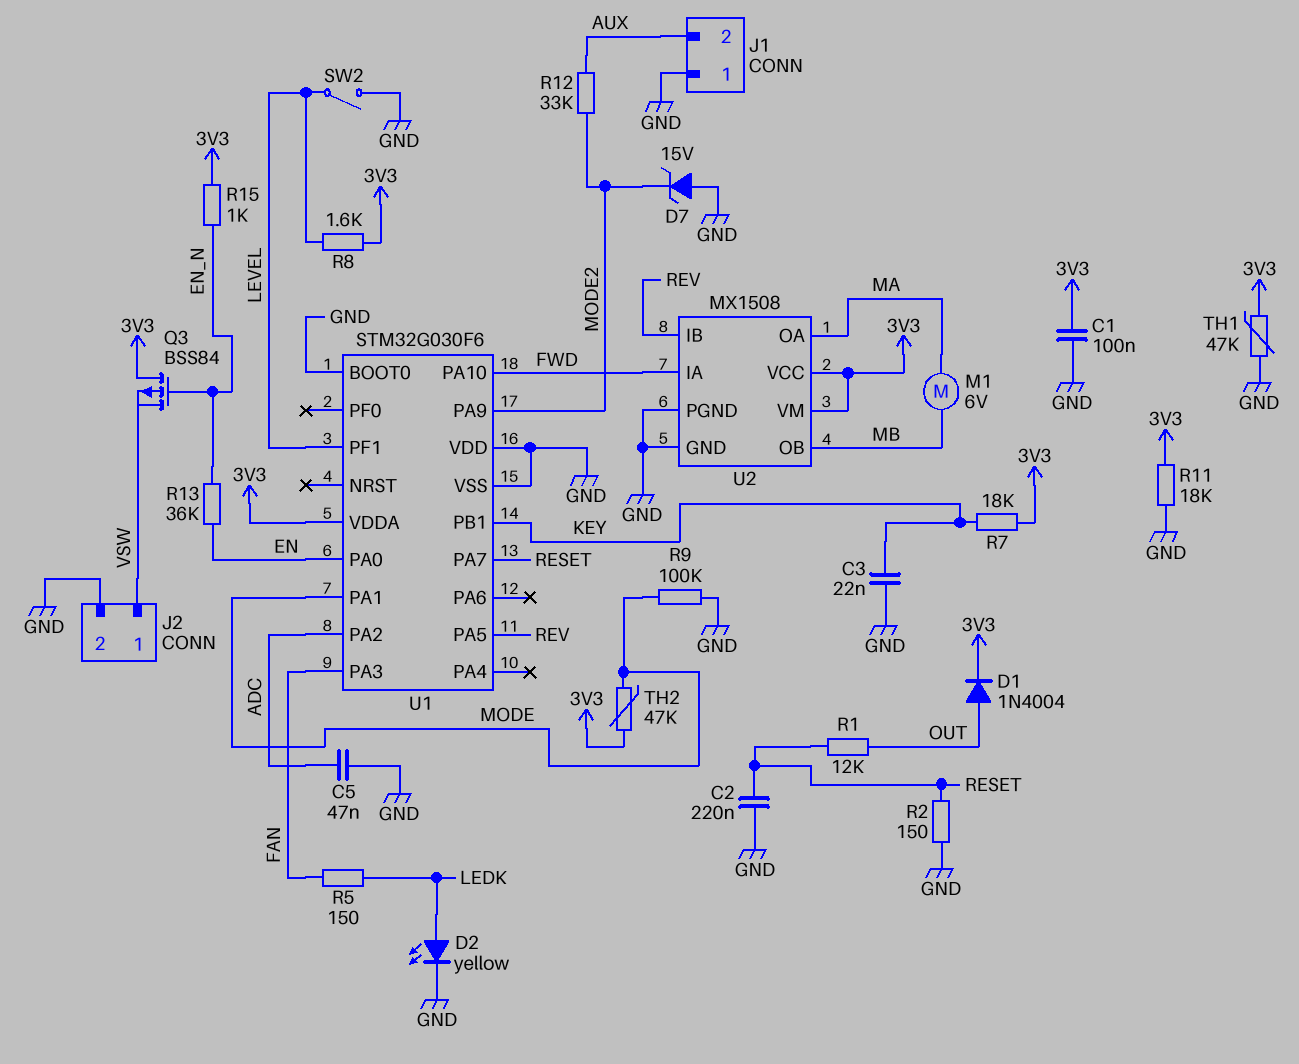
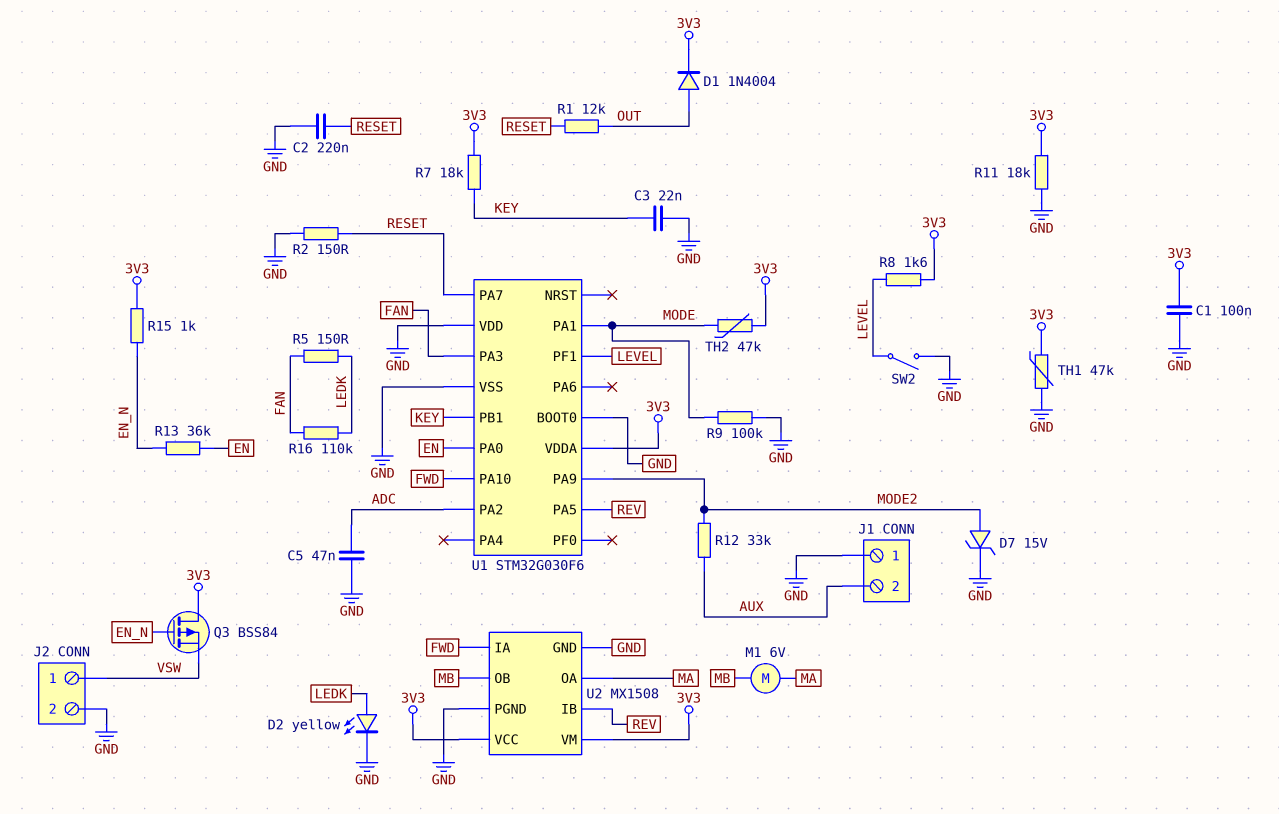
D7: zener 15V (A GND, K MODE2) -> zener 15V (A MODE2, K GND)
R16: none -> 110k (FAN, LEDK)

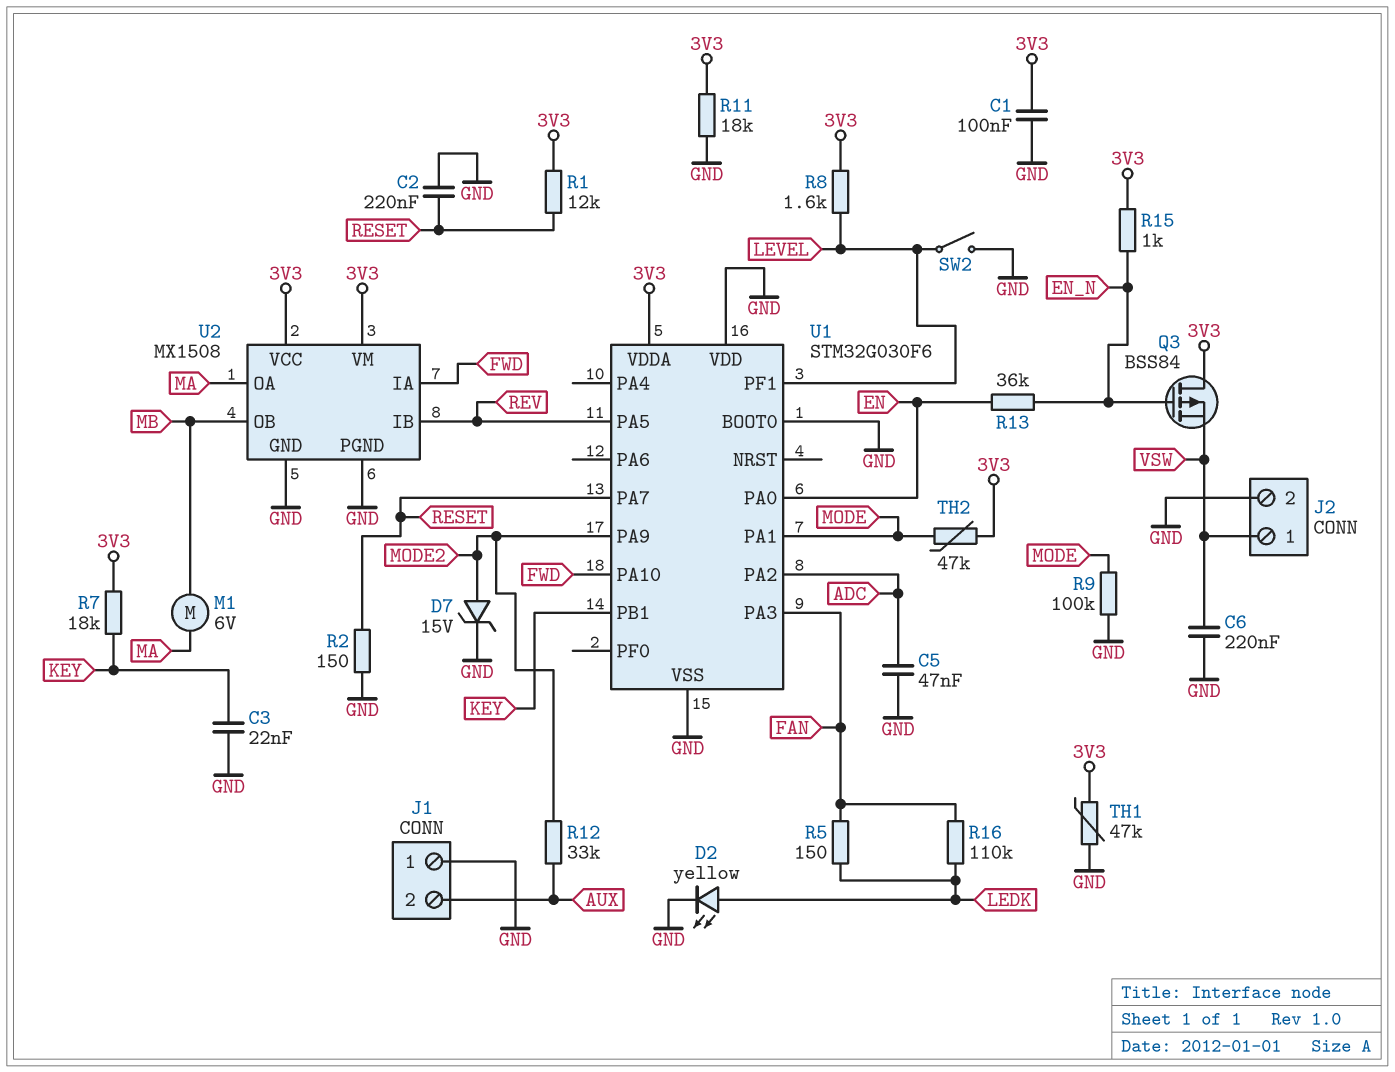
C6: none -> 220nF (GND, VSW)
D1: diode 1N4004 (A OUT, K 3V3) -> none
R1: 12k (OUT, RESET) -> 12k (3V3, RESET)

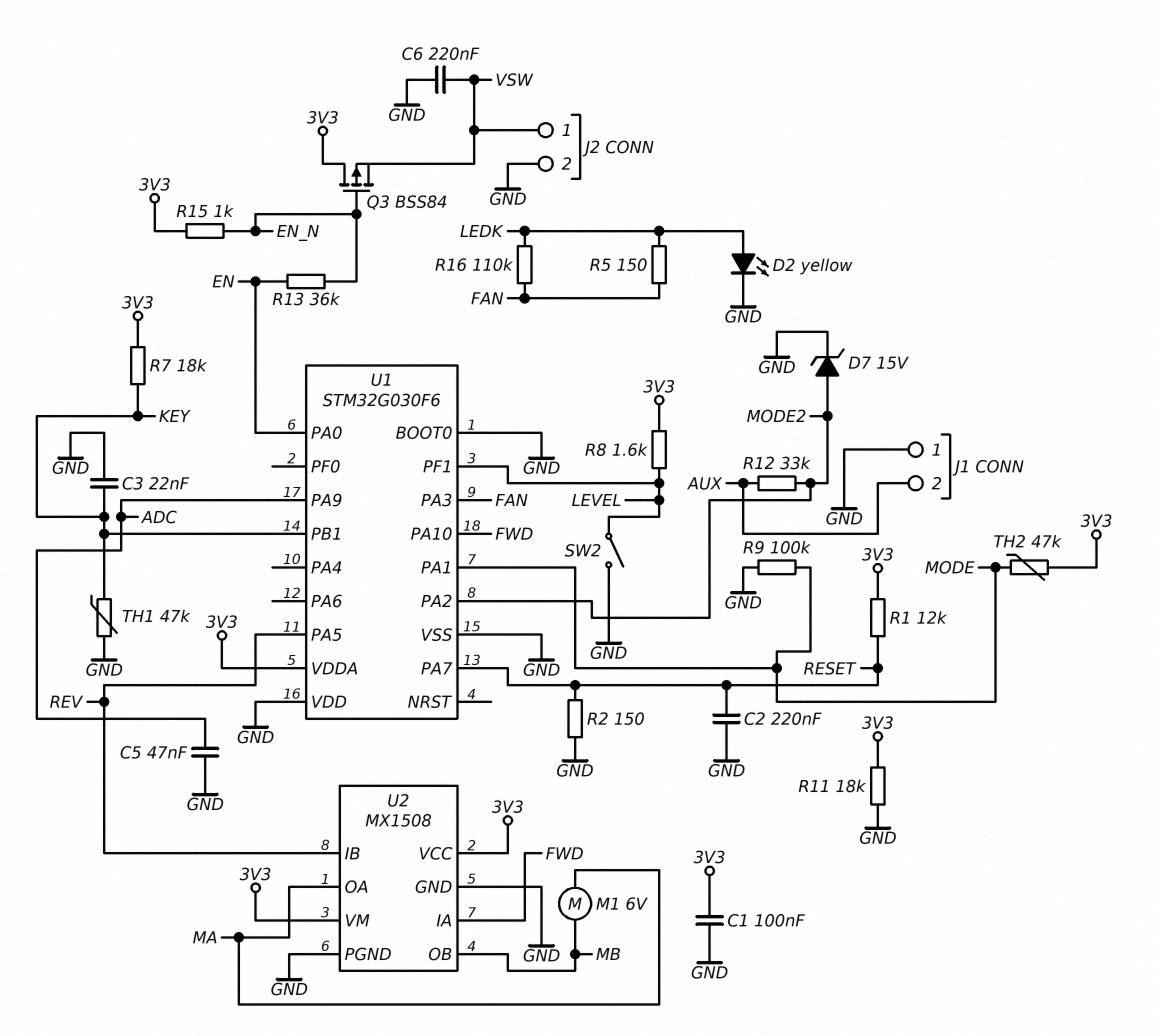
TH1: 47k (3V3, GND) -> 47k (GND, KEY)
U1 pin PA2: ADC -> MODE2
U1 pin PA9: MODE2 -> ADC

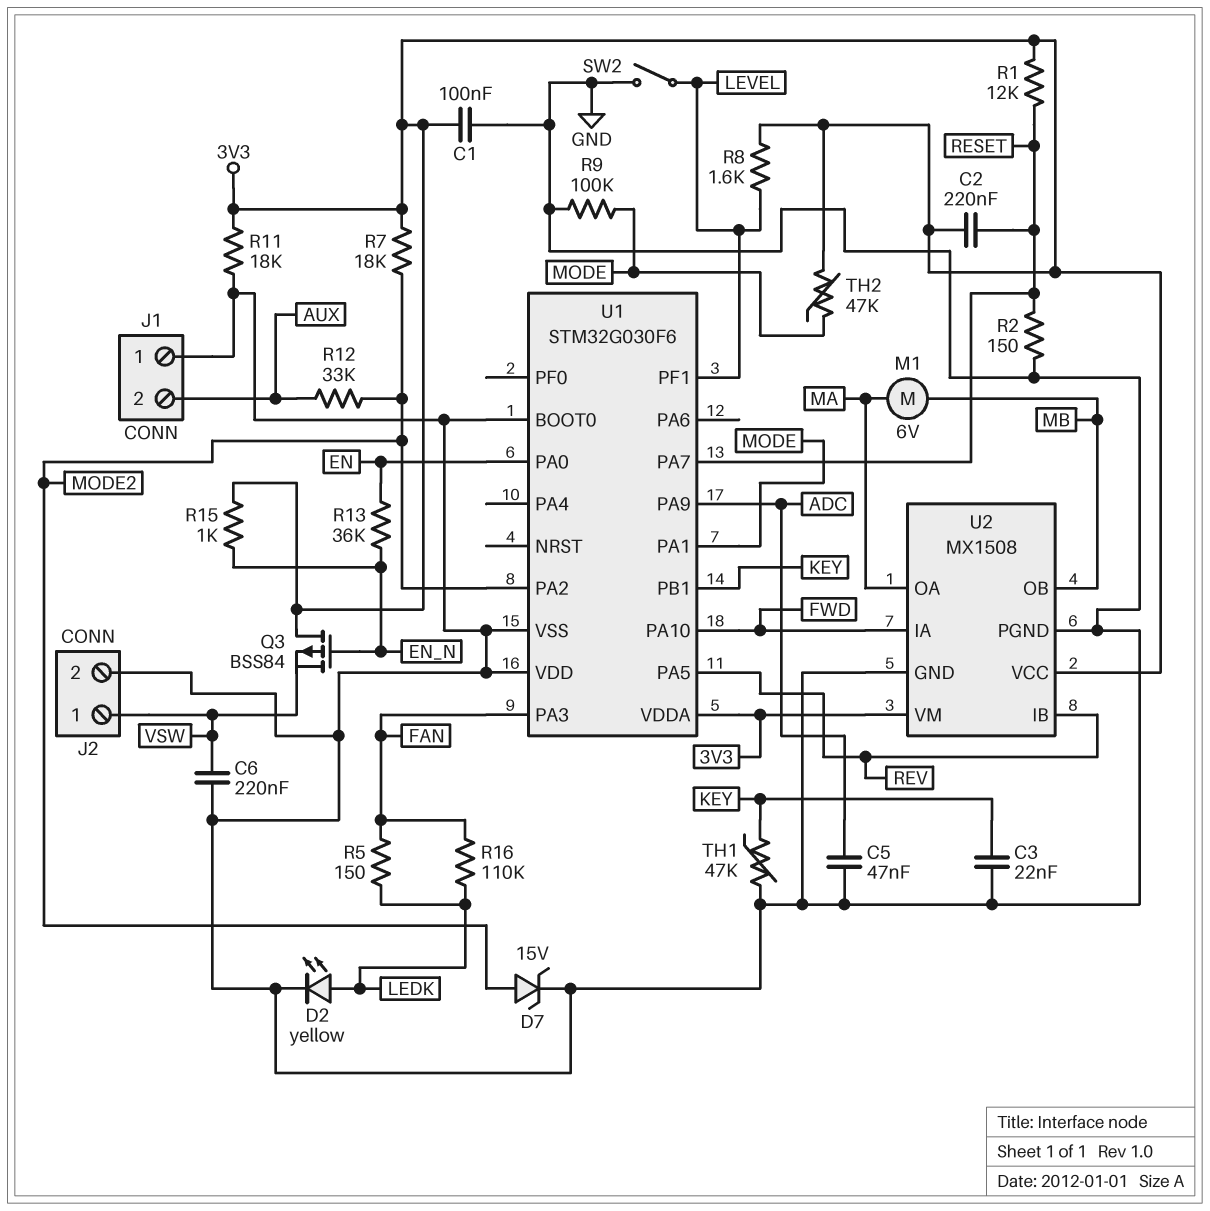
C2: 220nF (GND, RESET) -> 220nF (3V3, RESET)
R7: 18k (3V3, KEY) -> 18k (3V3, MODE2)

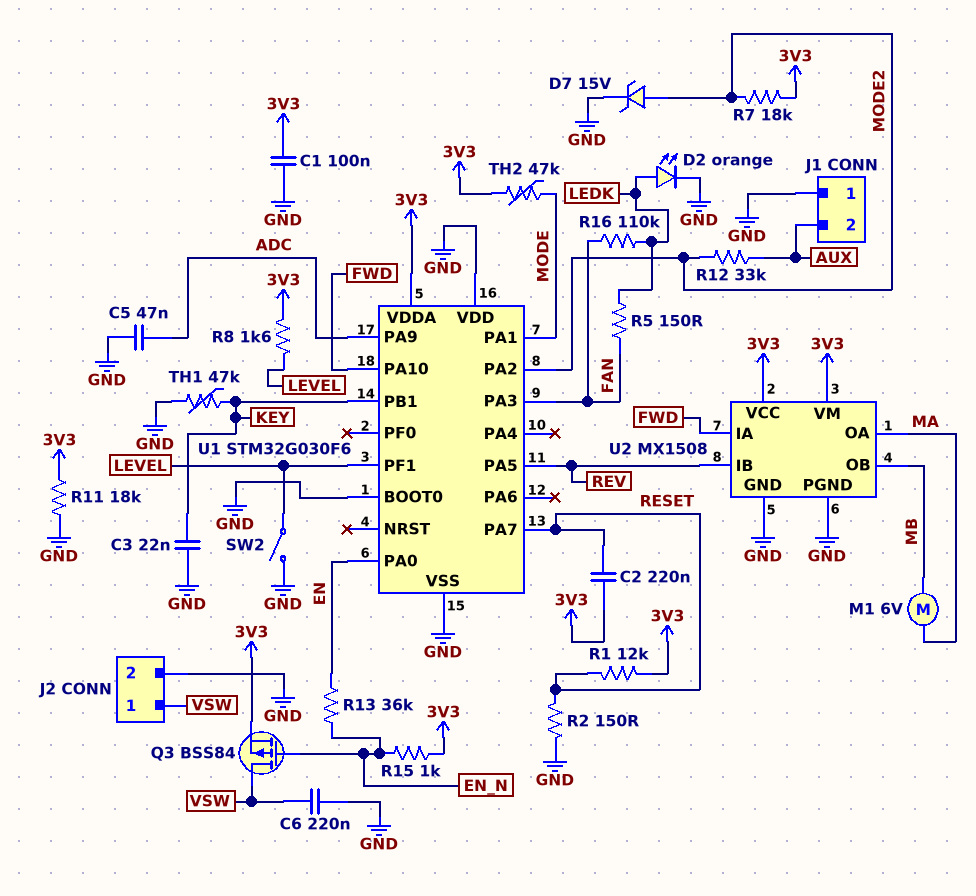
D2: LED yellow (A LEDK, K GND) -> LED orange (A LEDK, K GND)
Q3: PMOS BSS84 (G EN_N, D 3V3, S VSW) -> PMOS BSS84 (G EN_N, D VSW, S 3V3)
R9: 100k (GND, MODE) -> none

